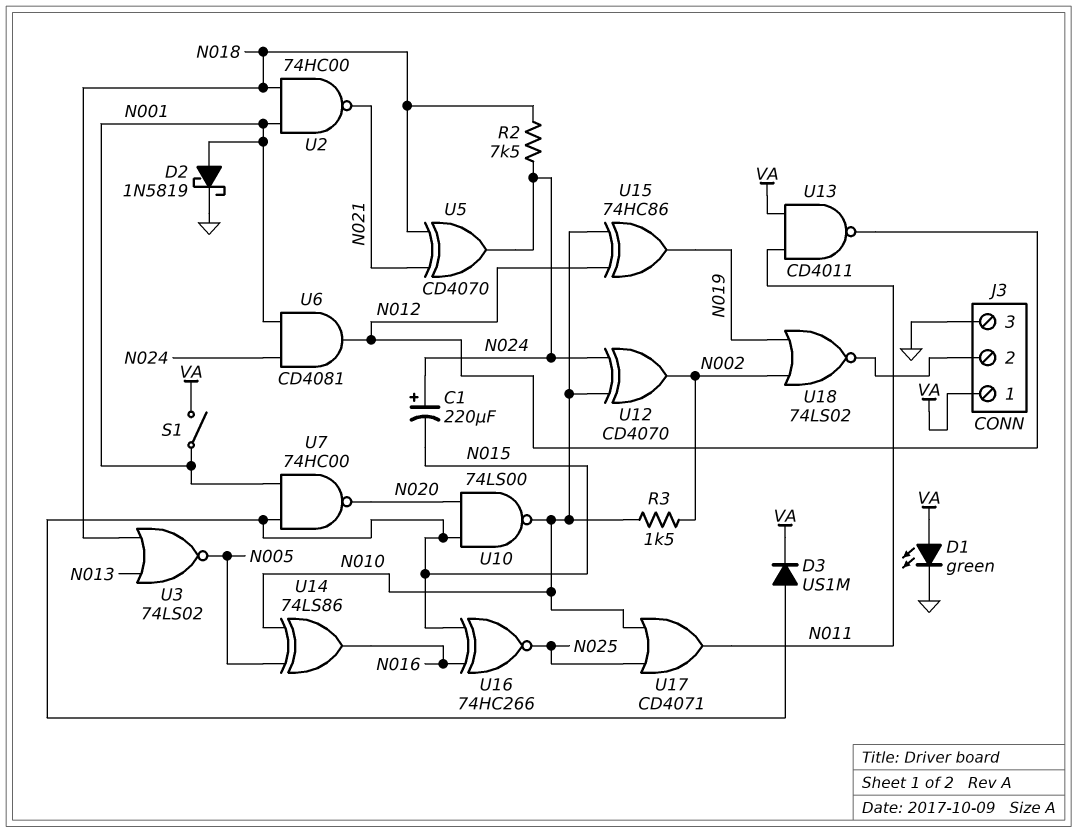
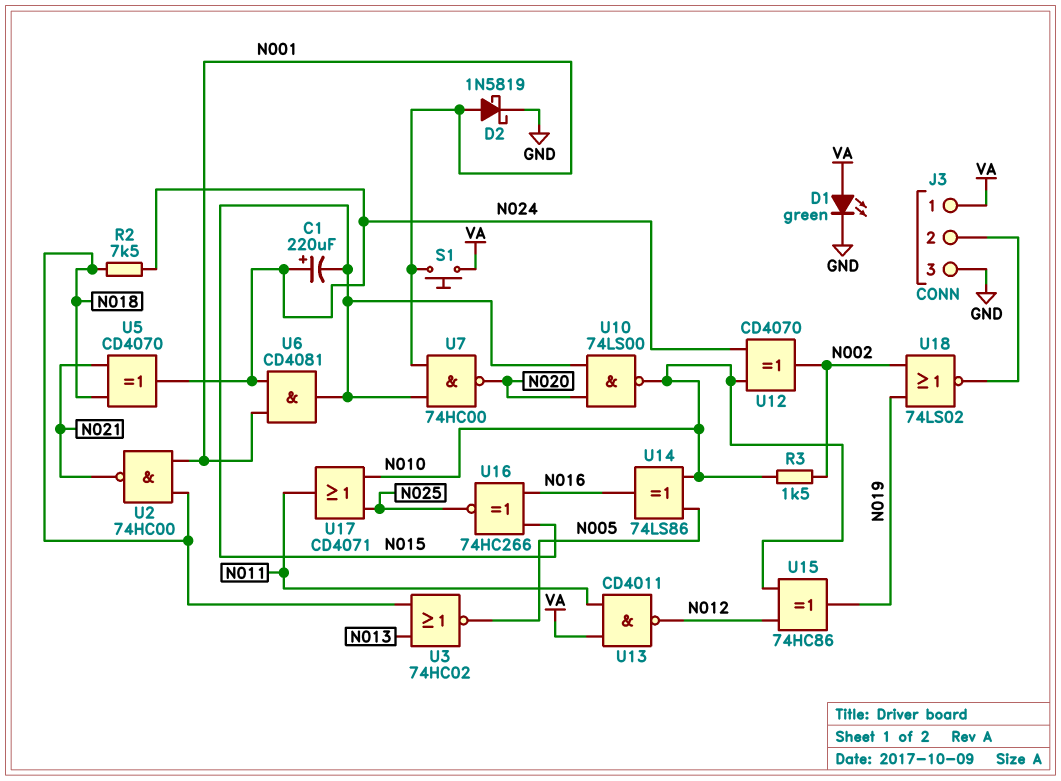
D3: diode US1M (A N015, K VA) -> none
S1: switch (N001, VA) -> button (N001, VA)
U3: NOR 74LS02 (in N013, in N018, out N005) -> NOR 74HC02 (in N013, in N018, out N005)
U6: AND CD4081 (in N001, in N024, out N012) -> AND CD4081 (in N001, in N024, out N015)

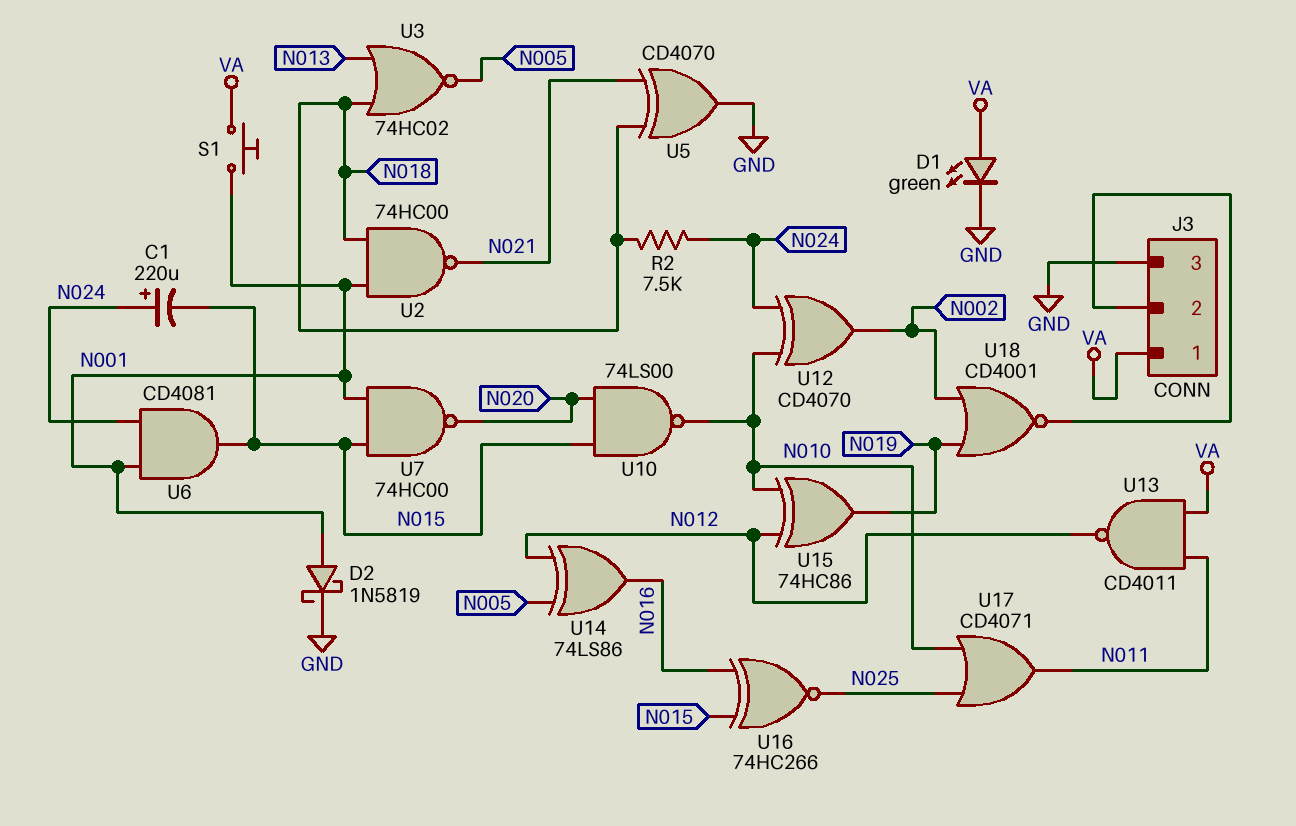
R3: 1.5k (N002, N010) -> none
U5: XOR CD4070 (in N018, in N021, out N024) -> XOR CD4070 (in N018, in N021, out GND)
U14: XOR 74LS86 (in N005, in N010, out N016) -> XOR 74LS86 (in N005, in N012, out N016)
U18: NOR 74LS02 (in N002, in N019, out J3/2) -> NOR CD4001 (in N002, in N019, out J3/2)

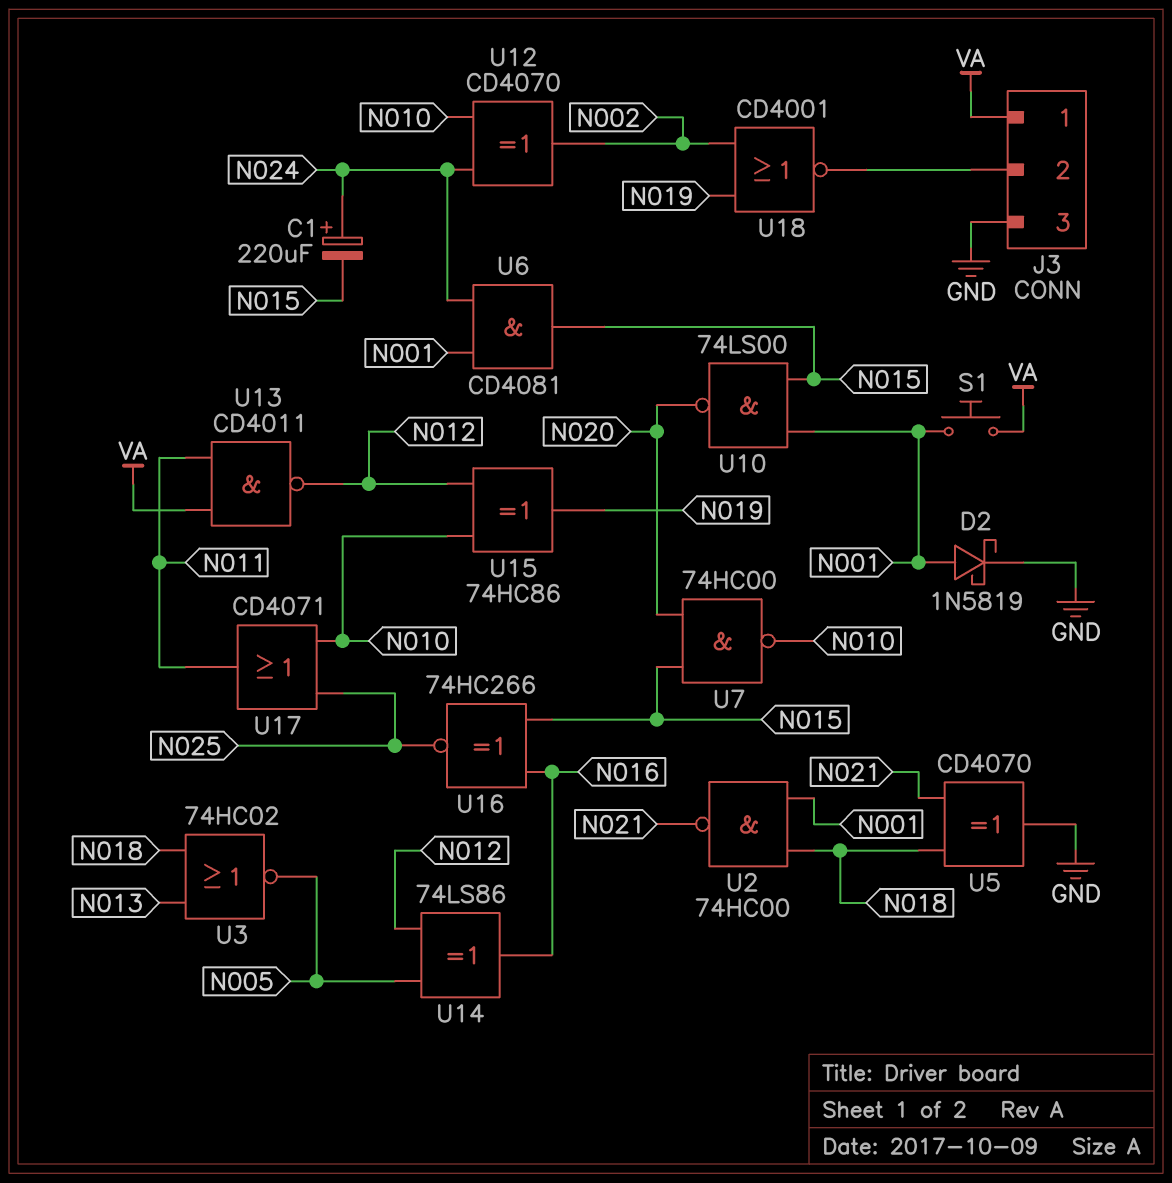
D1: LED green (A VA, K GND) -> none
R2: 7.5k (N018, N024) -> none
U7: NAND 74HC00 (in N001, in N015, out N020) -> NAND 74HC00 (in N015, in N020, out N010)
U10: NAND 74LS00 (in N015, in N020, out N010) -> NAND 74LS00 (in N001, in N015, out N020)

